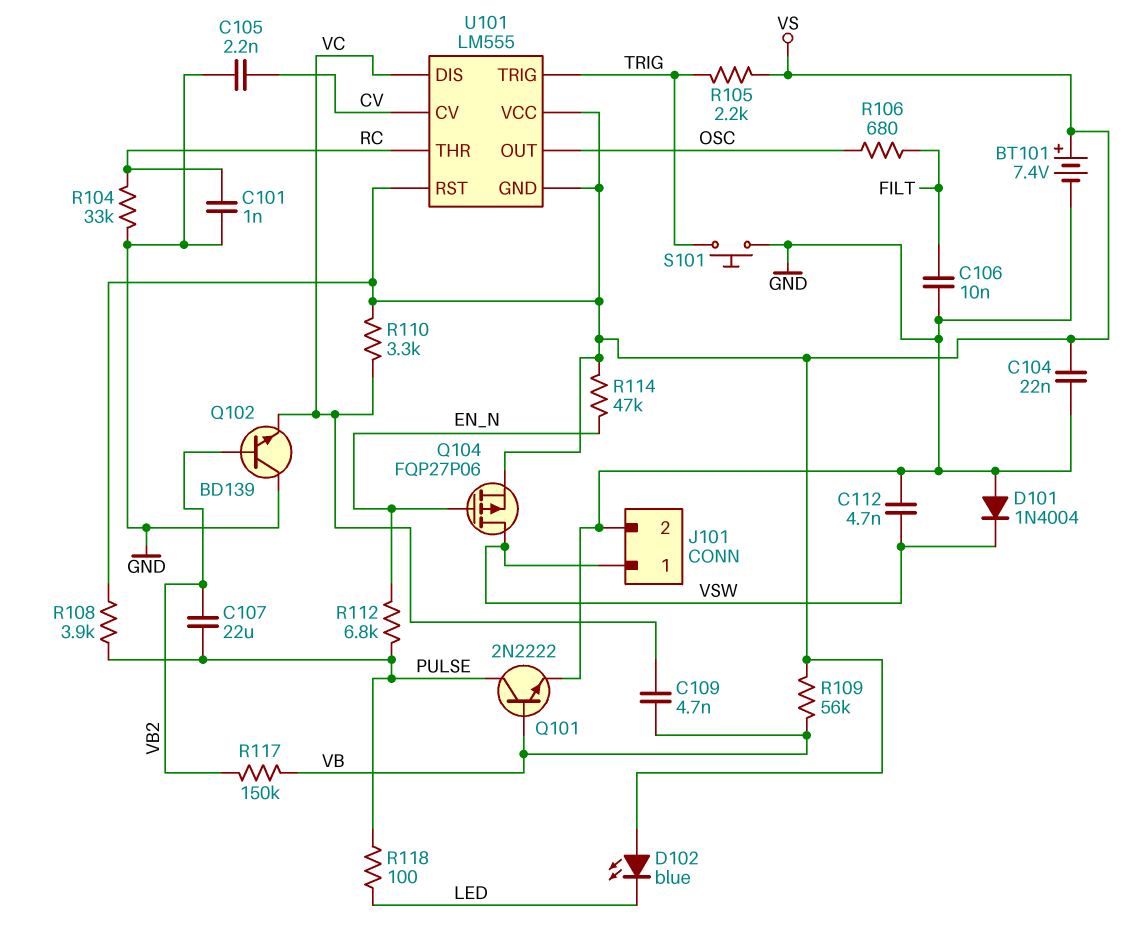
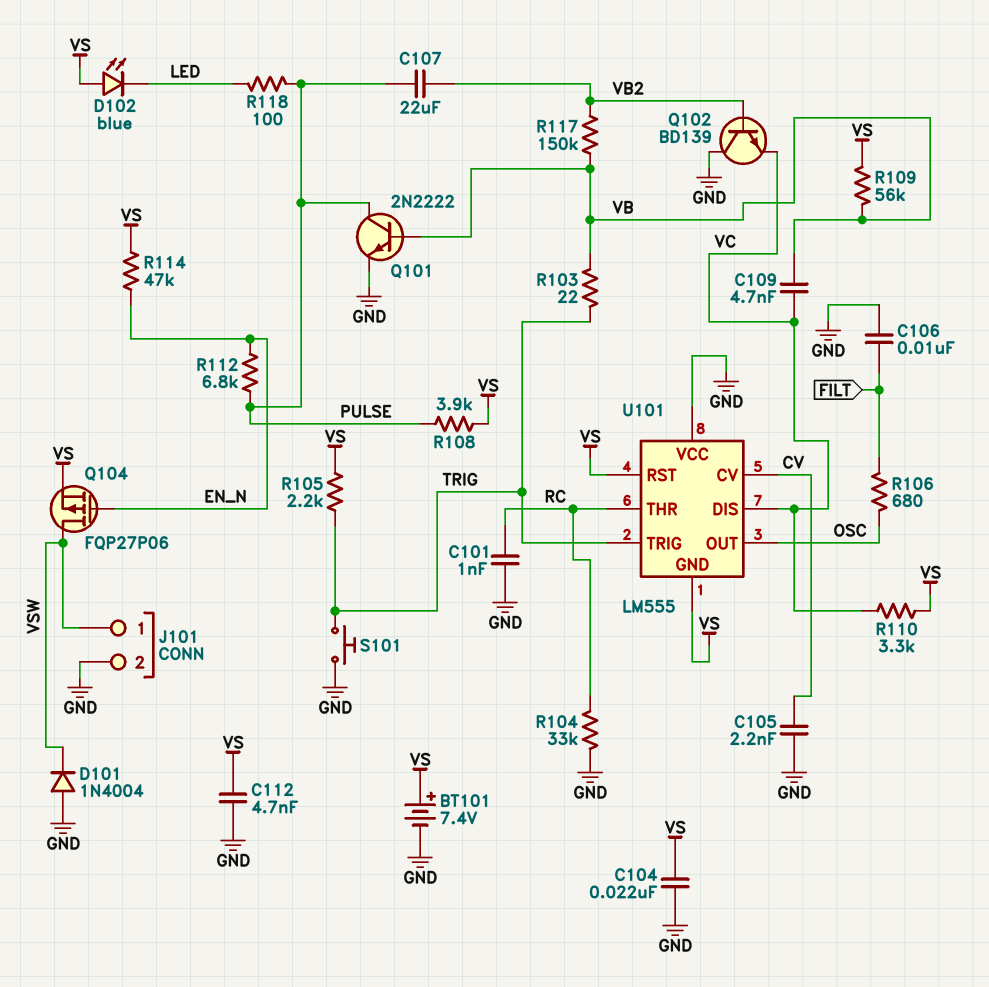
C112: 4.7nF (GND, VSW) -> 4.7nF (GND, VS)
R103: none -> 22 (TRIG, VB)
U101 pin VCC: VS -> GND

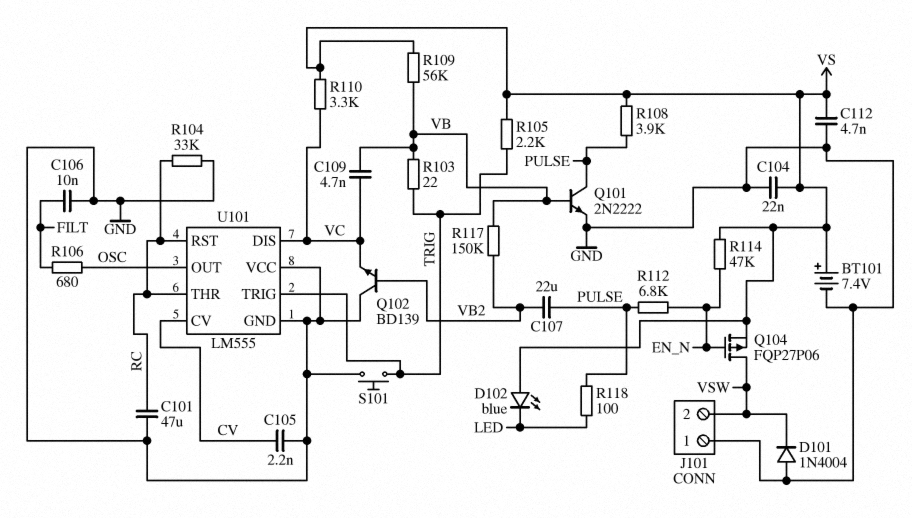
C101: 1nF (GND, RC) -> 47uF (GND, RC)
J101 pin 1: VSW -> GND
J101 pin 2: GND -> VSW
U101 pin GND: VS -> GND
U101 pin RST: VS -> RC

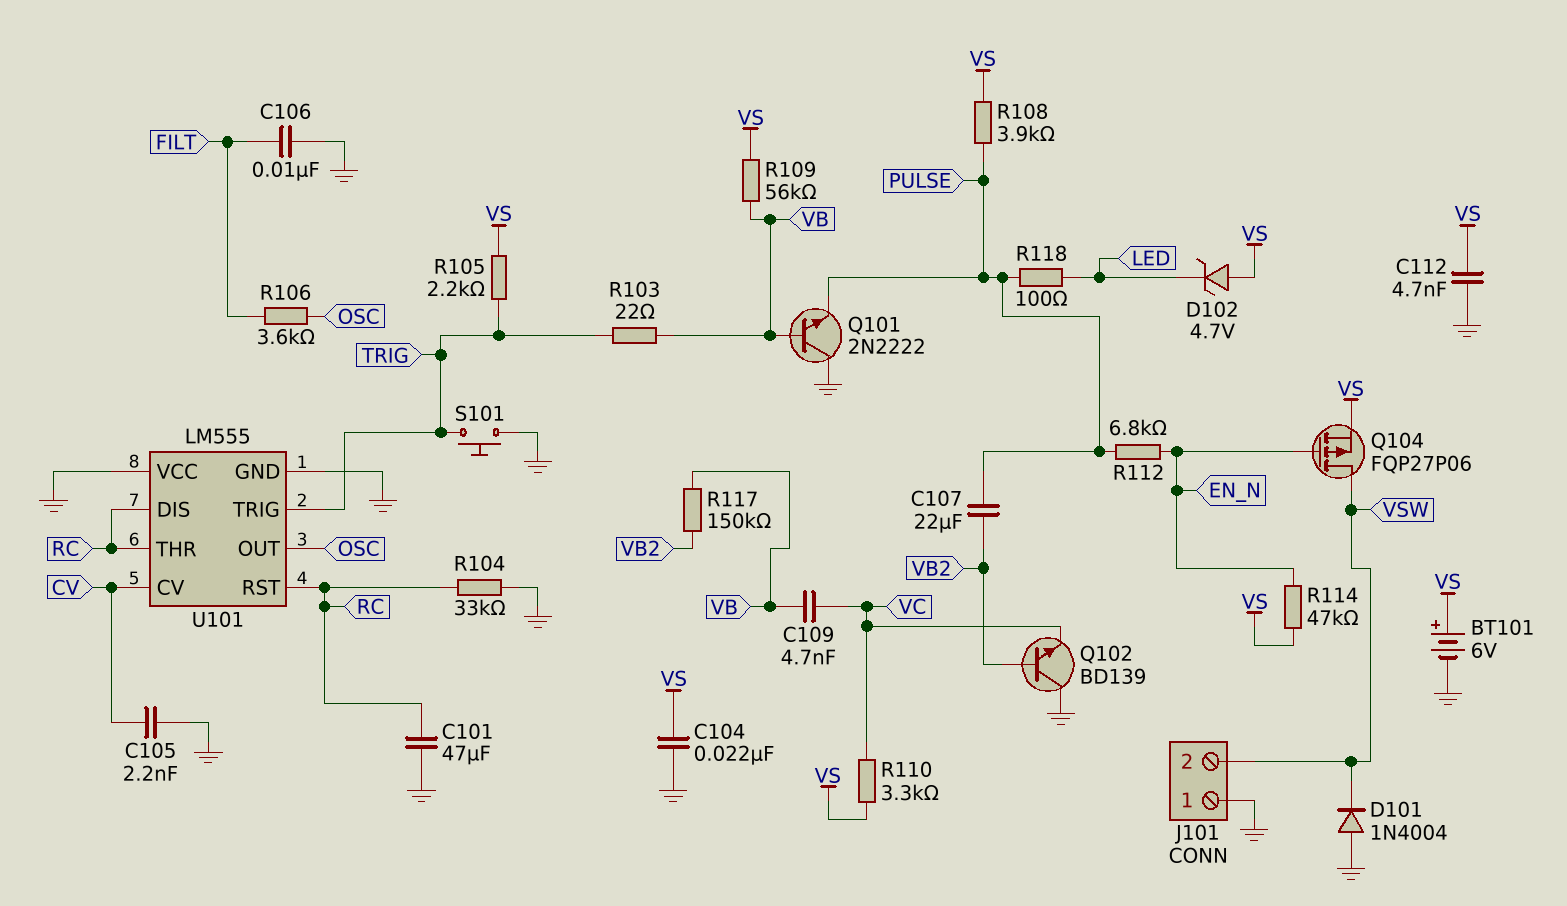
BT101: 7.4V (plus VS, minus GND) -> 6V (plus VS, minus GND)
D102: LED blue (A VS, K LED) -> zener 4.7V (A VS, K LED)
Q101: NPN 2N2222 (B VB, C PULSE, E GND) -> NPN 2N2222 (B VB, C GND, E PULSE)
R106: 680 (FILT, OSC) -> 3.6k (FILT, OSC)
U101 pin DIS: VC -> RC

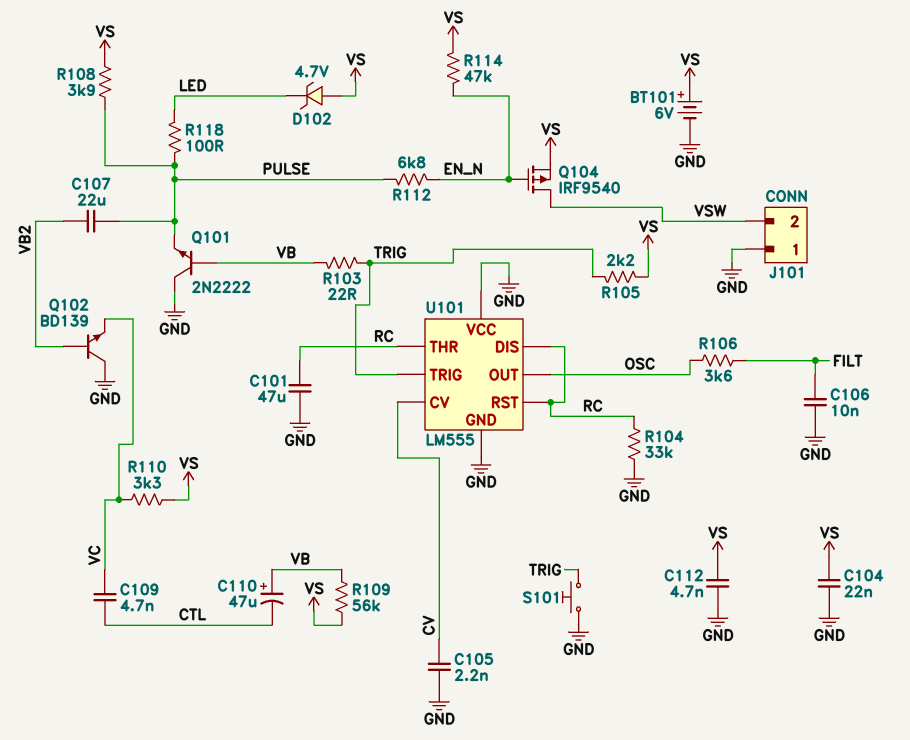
C109: 4.7nF (VB, VC) -> 4.7nF (CTL, VC)
C110: none -> 47uF (plus VB, minus CTL)
D101: diode 1N4004 (A GND, K VSW) -> none
Q104: PMOS FQP27P06 (G EN_N, D VSW, S VS) -> PMOS IRF9540 (G EN_N, D VSW, S VS)
R117: 150k (VB, VB2) -> none

